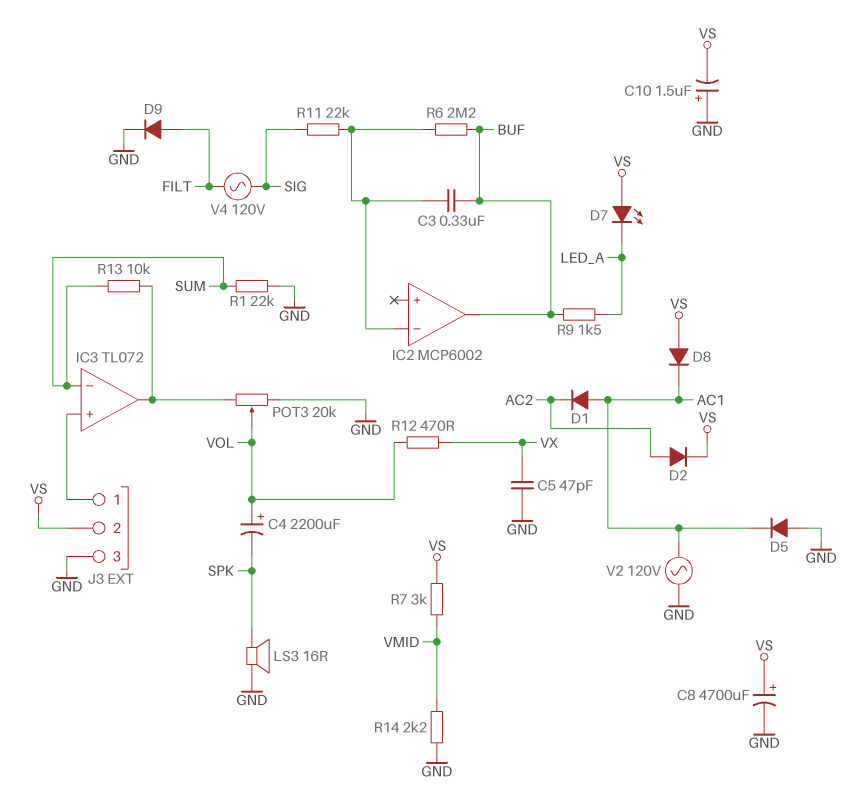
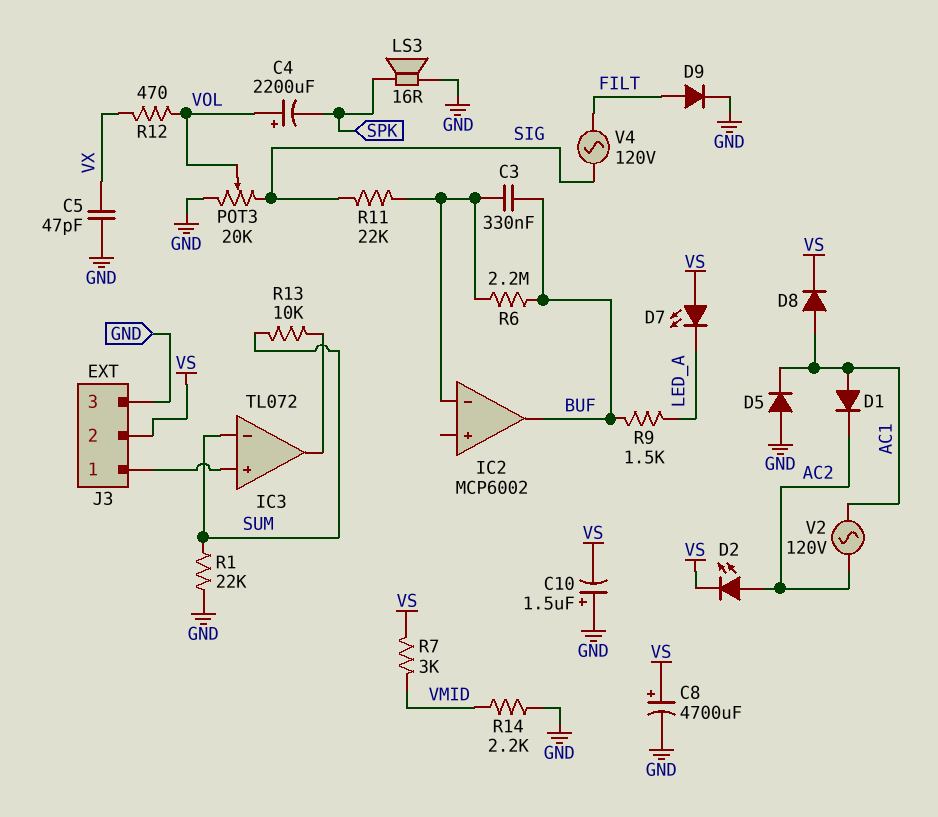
D2: diode (A AC2, K VS) -> LED (A AC2, K VS)
D8: diode (A VS, K AC1) -> diode (A AC1, K VS)
POT3: 20k (GND, IC3/out, wiper VOL) -> 20k (GND, SIG, wiper VOL)
V2: AC 120V (AC1, GND) -> AC 120V (AC1, AC2)

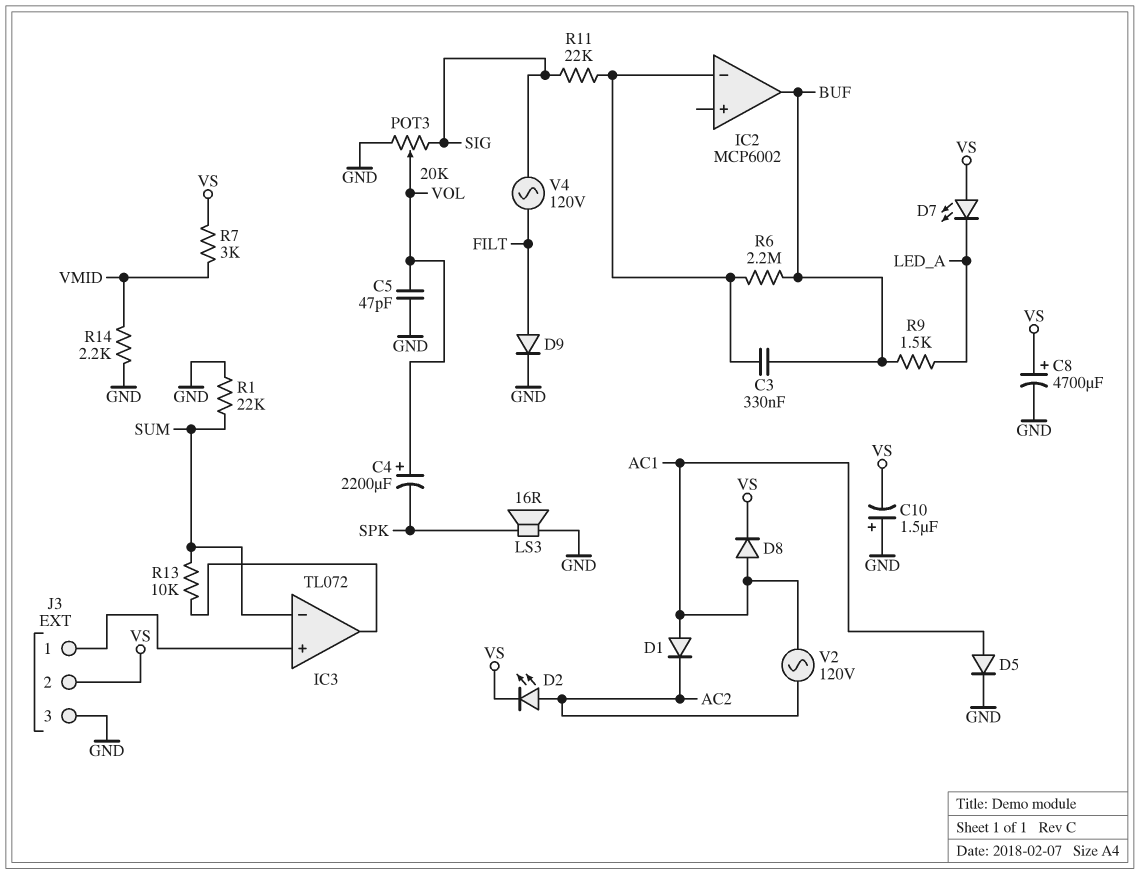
C5: 47pF (GND, VX) -> 47pF (GND, VOL)
D5: diode (A GND, K AC1) -> diode (A AC1, K GND)
R12: 470 (VOL, VX) -> none

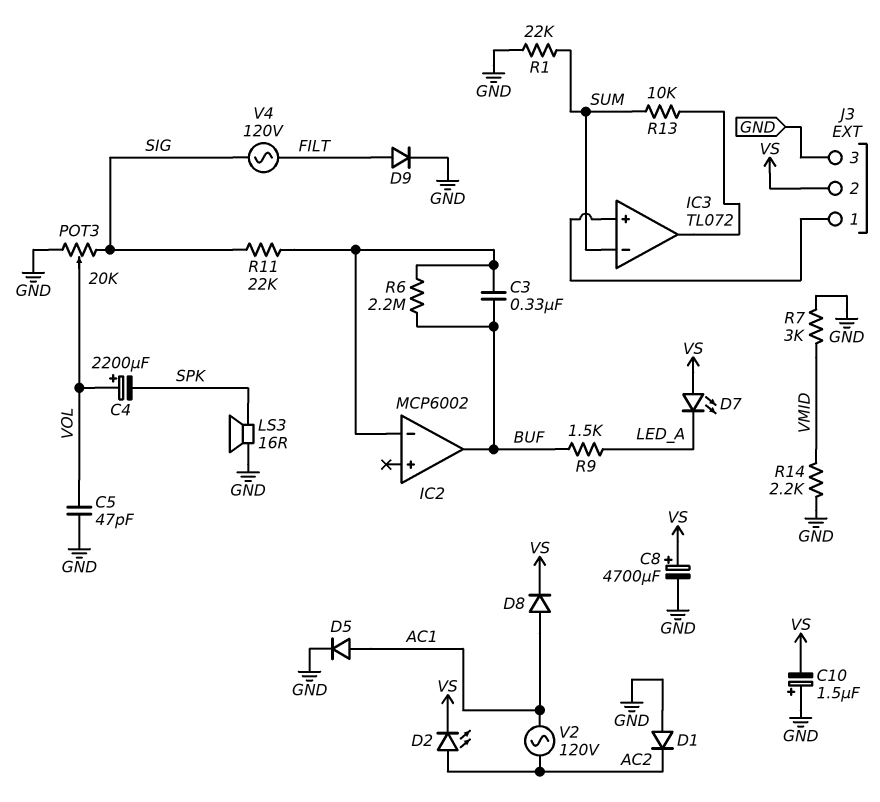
D1: diode (A AC1, K AC2) -> diode (A GND, K AC2)
R7: 3k (VMID, VS) -> 3k (GND, VMID)

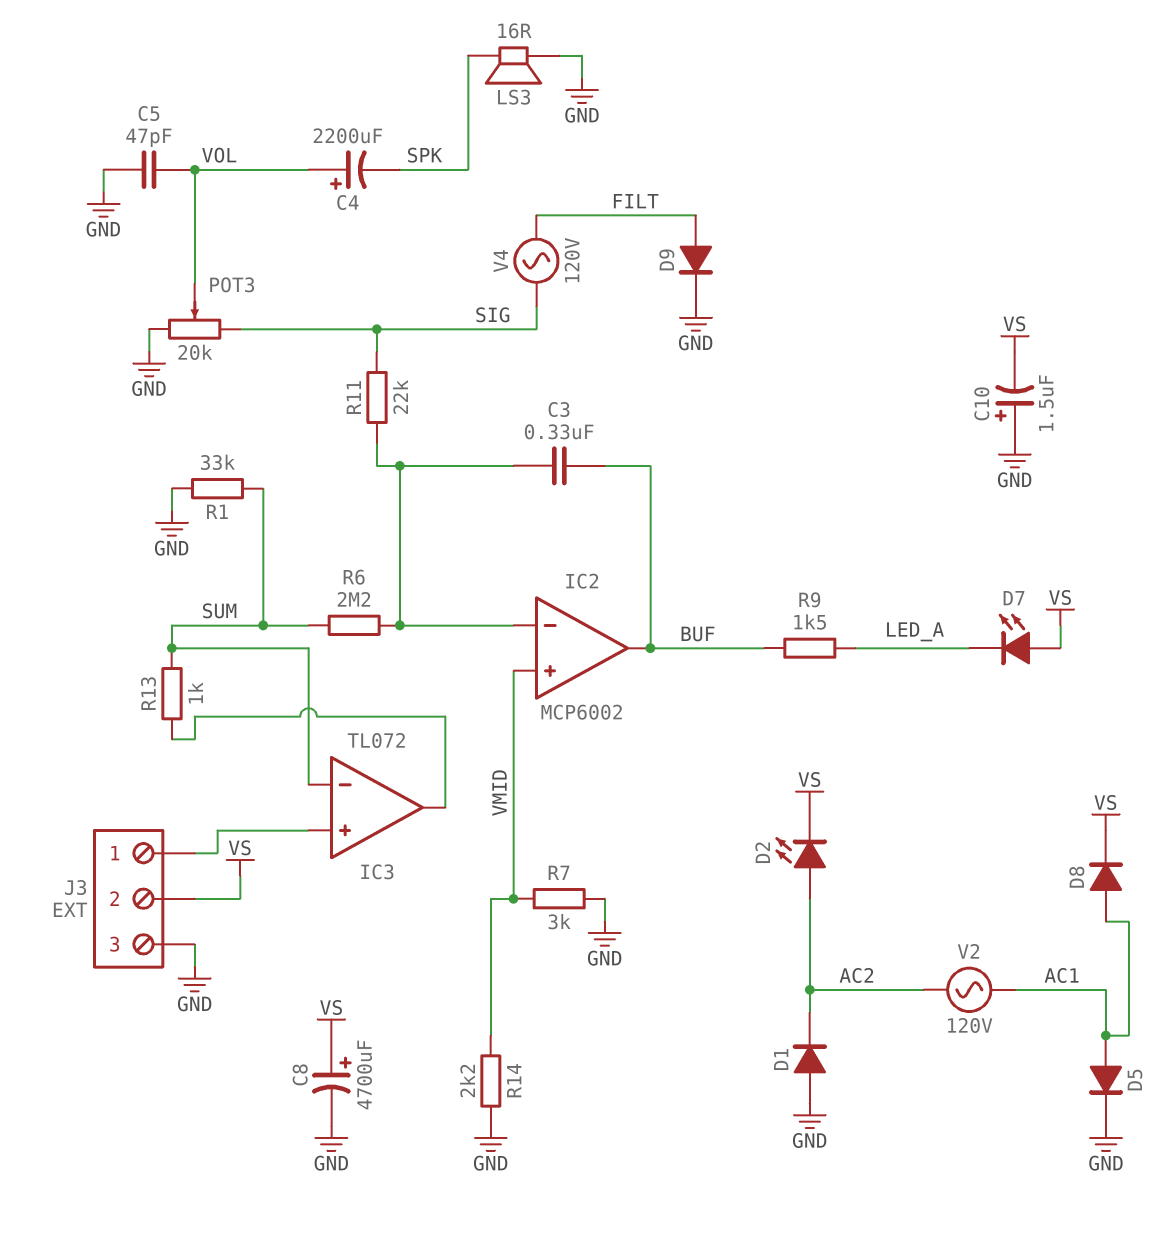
IC2 pin in+: none -> VMID
R1: 22k (GND, SUM) -> 33k (GND, SUM)
R6: 2.2M (BUF, IC2/in-) -> 2.2M (IC2/in-, SUM)
R13: 10k (IC3/out, SUM) -> 1k (IC3/out, SUM)

